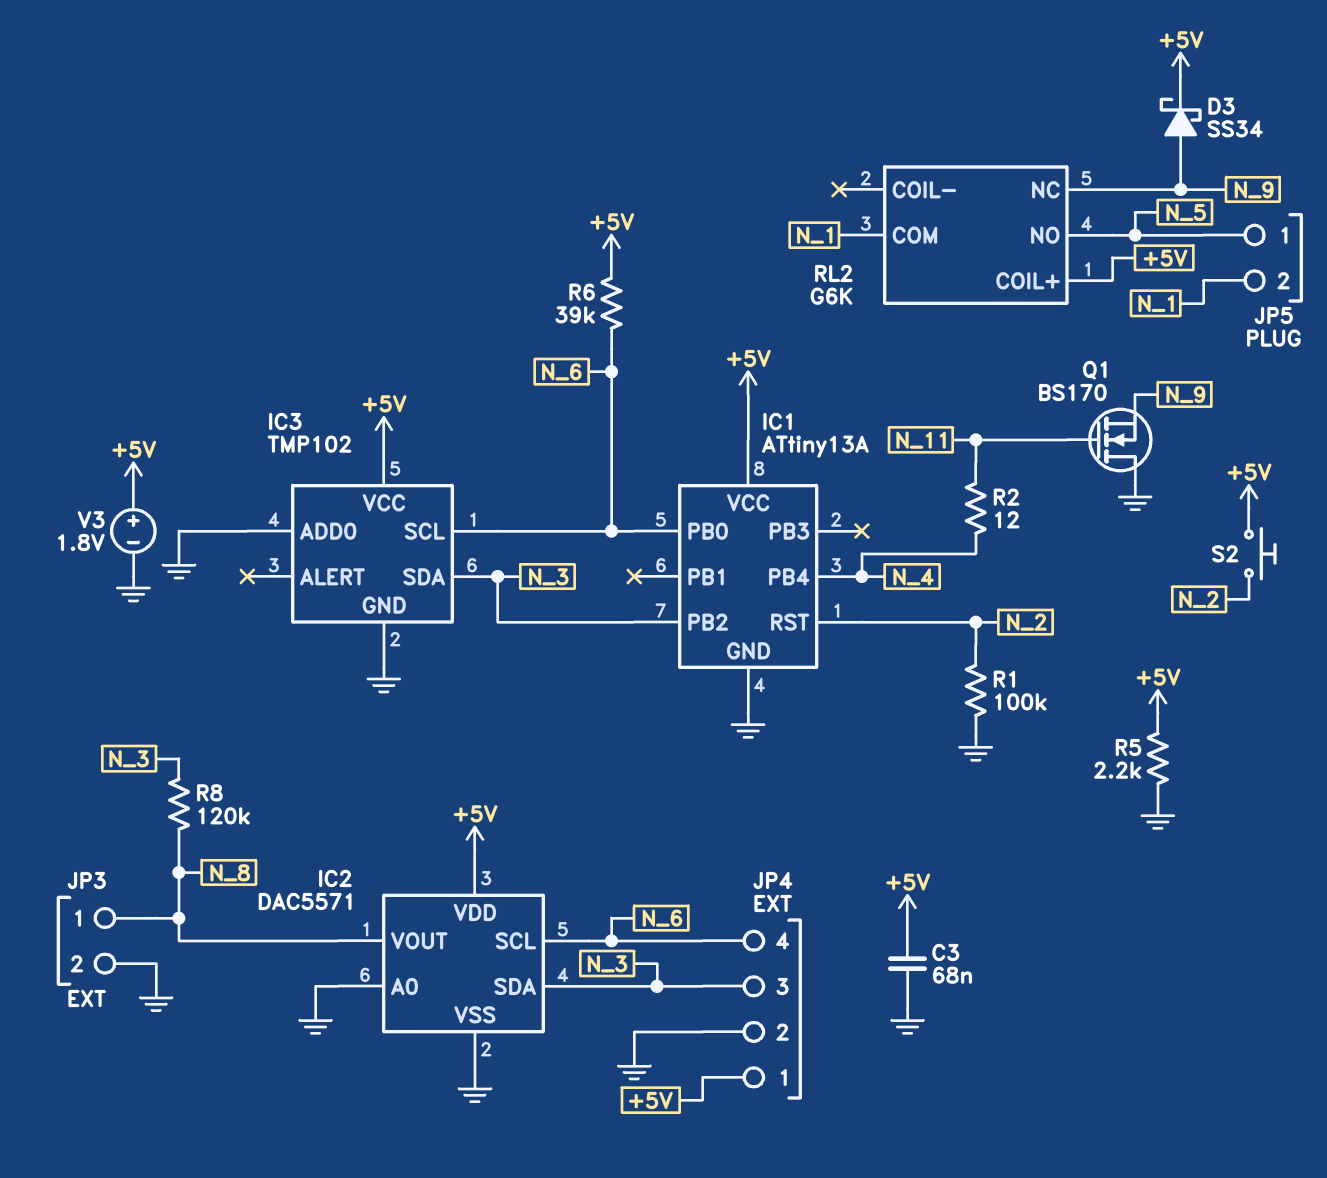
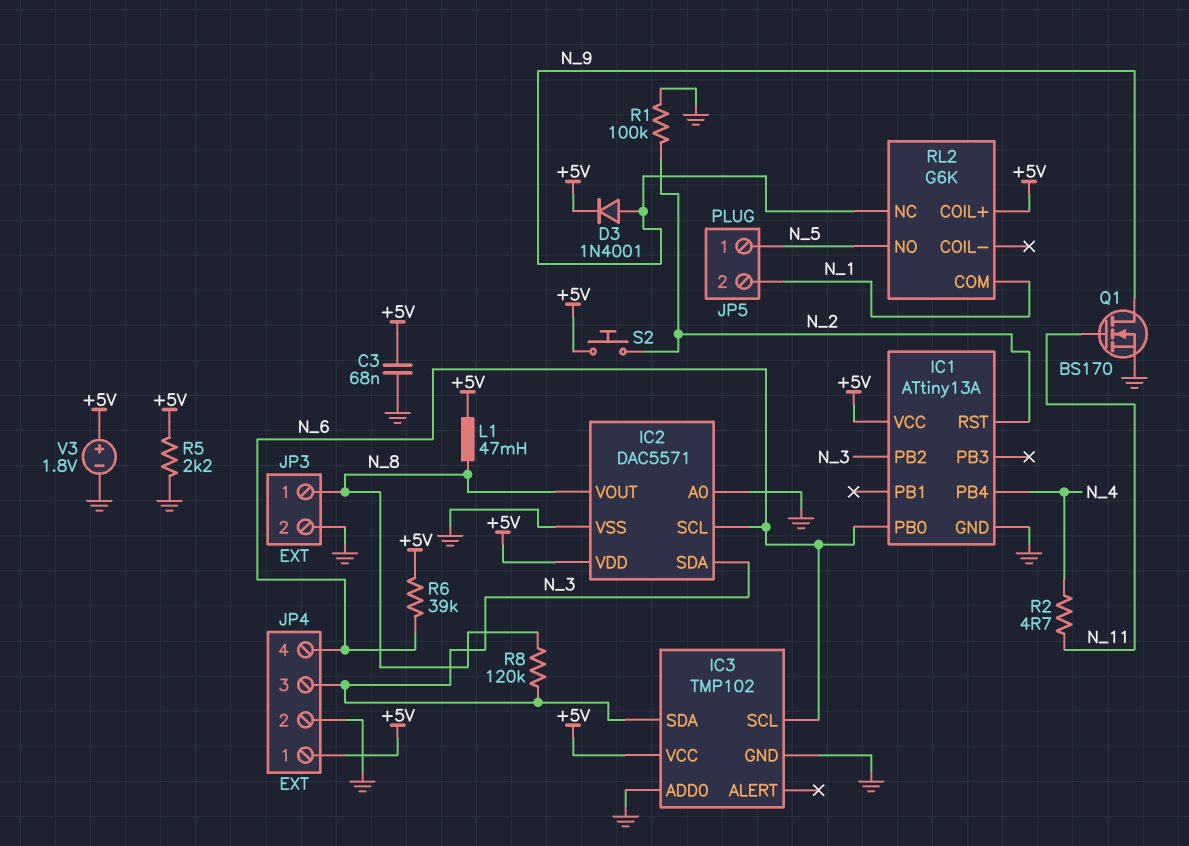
D3: schottky SS34 (A N_9, K +5V) -> diode 1N4001 (A N_9, K +5V)
L1: none -> 47mH (+5V, N_8)
Q1: NMOS BS170 (G N_11, D GND, S N_9) -> NMOS BS170 (G N_11, D N_9, S GND)
R2: 12 (N_4, N_11) -> 4.7 (N_4, N_11)

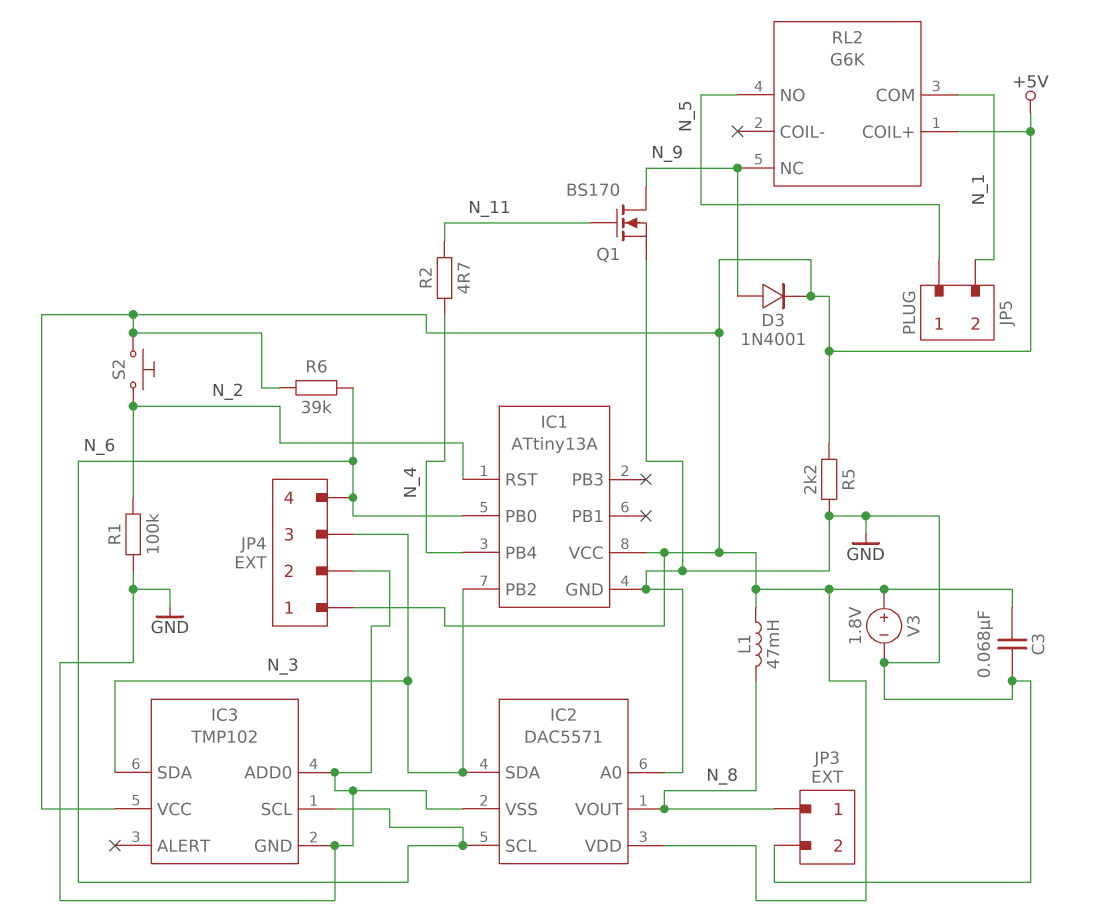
R8: 120k (N_3, N_8) -> none

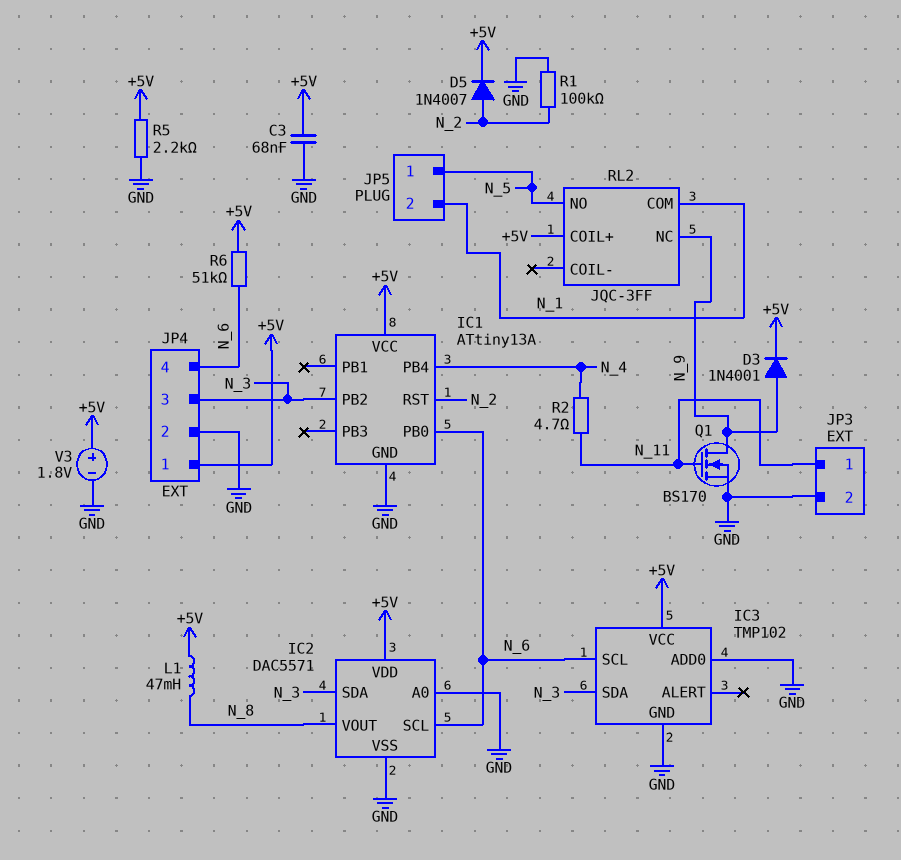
D5: none -> diode 1N4007 (A N_2, K +5V)
JP3 pin 1: N_8 -> N_11
R6: 39k (+5V, N_6) -> 51k (+5V, N_6)
RL2: G6K -> JQC-3FF
S2: button (+5V, N_2) -> none

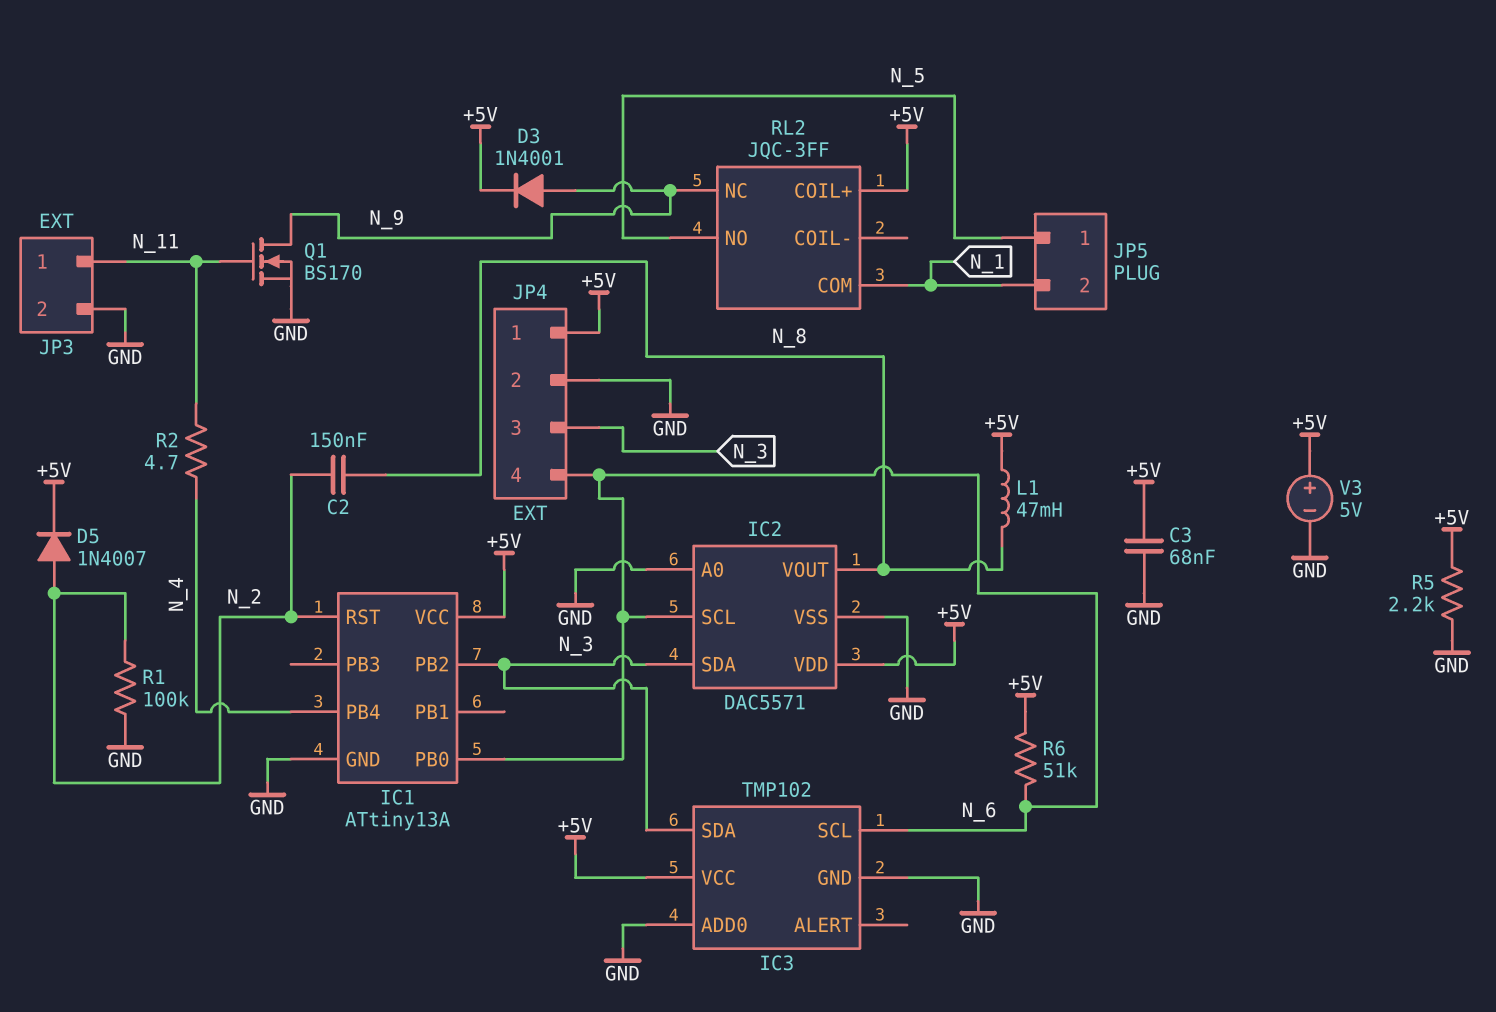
C2: none -> 150nF (N_2, N_8)
V3: 1.8V (plus +5V, minus GND) -> 5V (plus +5V, minus GND)

